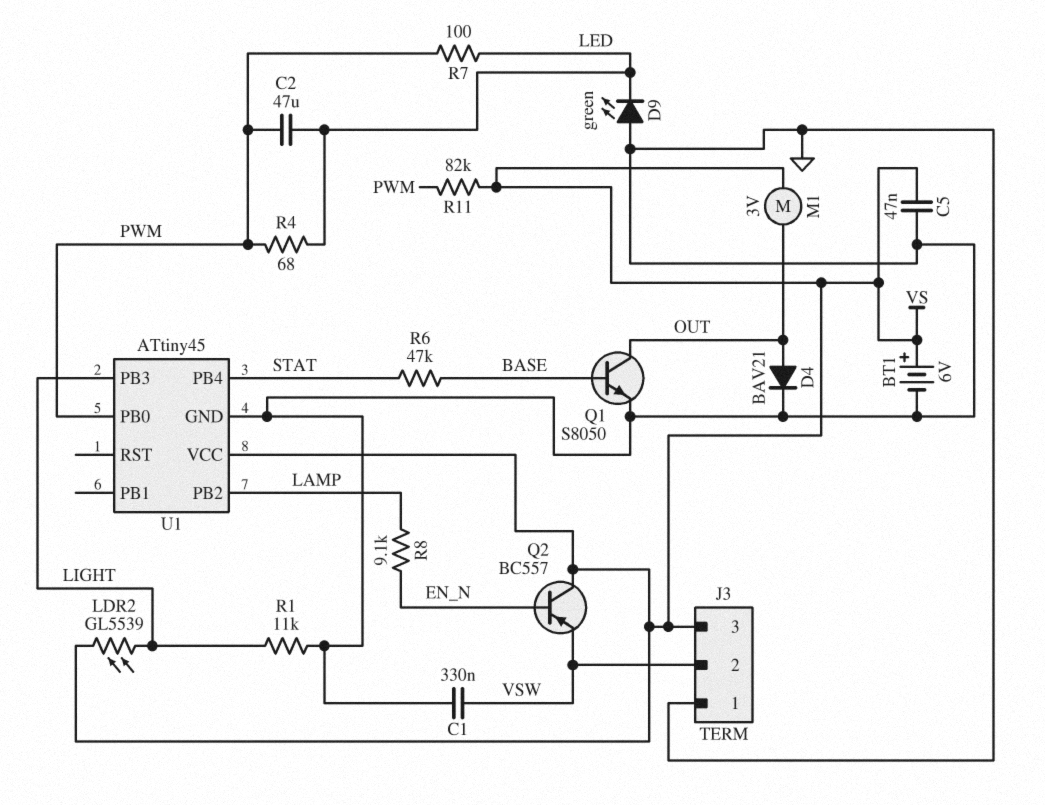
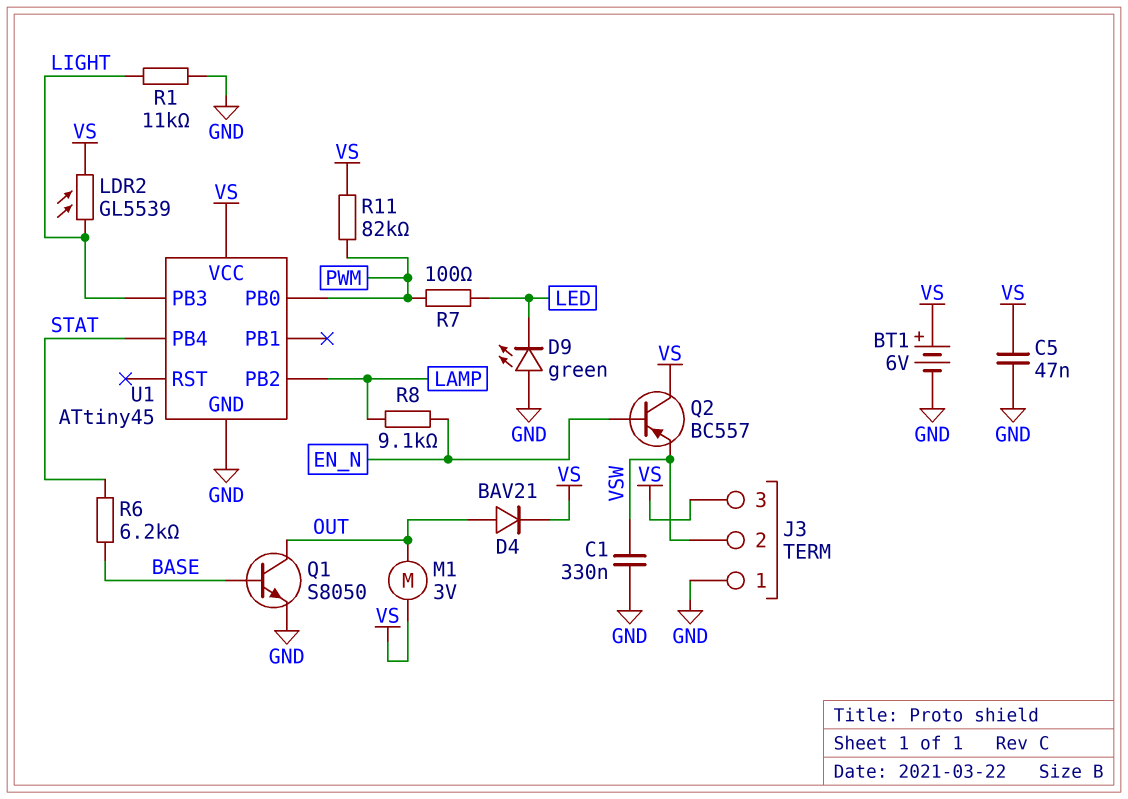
C2: 47uF (LED, PWM) -> none
D4: diode BAV21 (A OUT, K GND) -> diode BAV21 (A OUT, K VS)
R4: 68 (LED, PWM) -> none
R6: 47k (BASE, STAT) -> 6.2k (BASE, STAT)

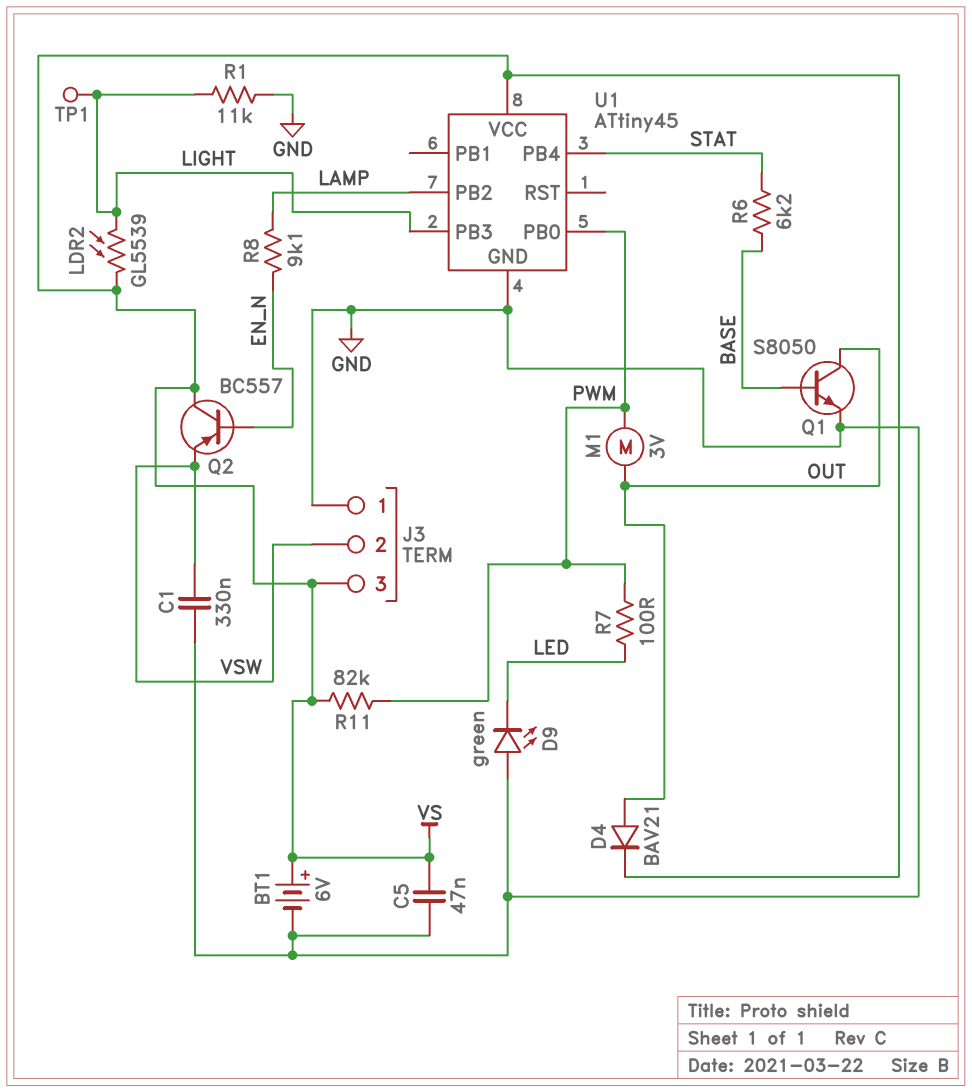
M1: motor 3V (OUT, VS) -> motor 3V (OUT, PWM)
TP1: none -> test point (LIGHT)

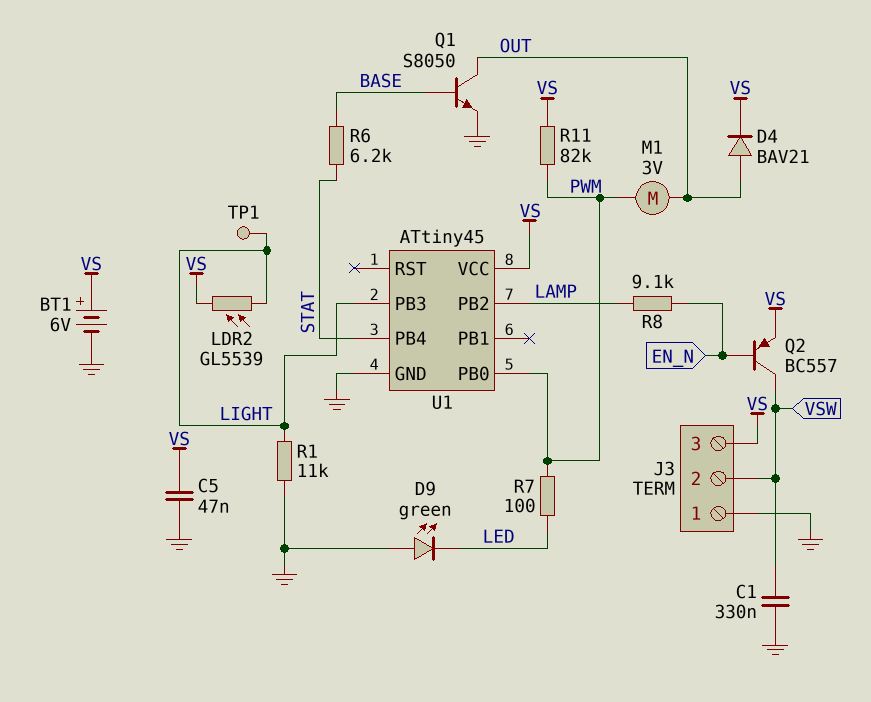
Q2: PNP BC557 (B EN_N, C VS, E VSW) -> PNP BC557 (B EN_N, C VSW, E VS)

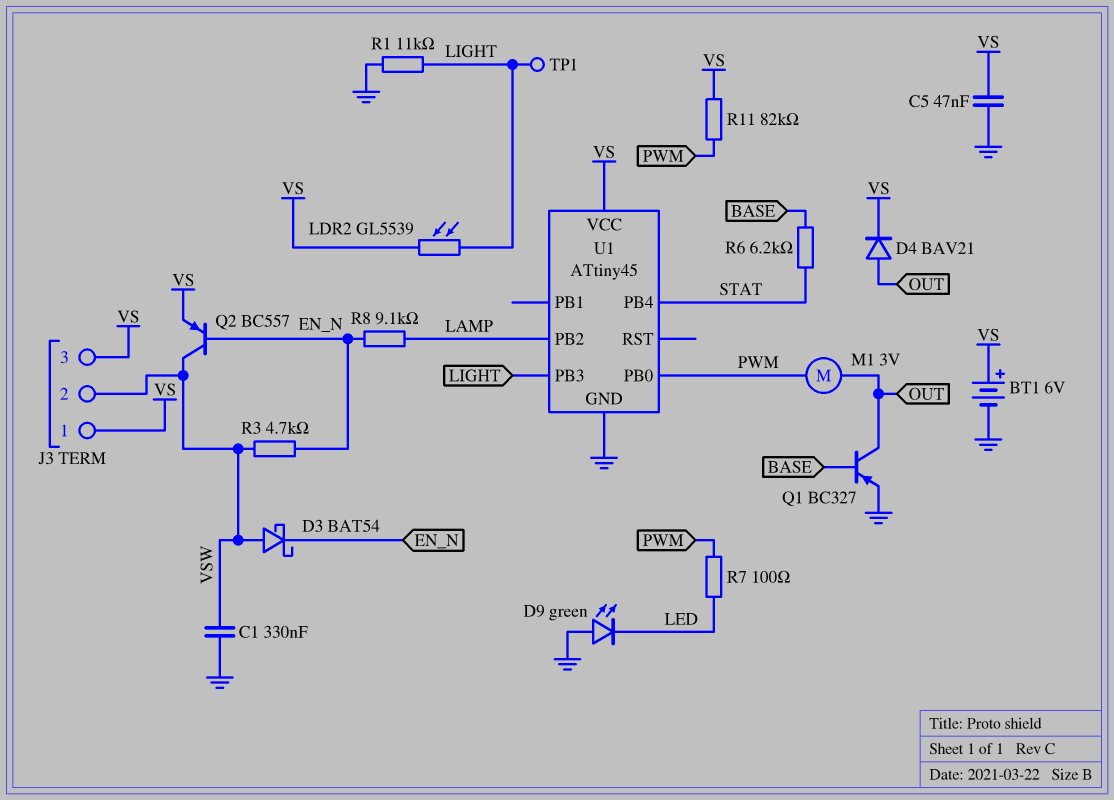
D3: none -> schottky BAT54 (A VSW, K EN_N)
J3 pin 1: GND -> VS
Q1: NPN S8050 (B BASE, C OUT, E GND) -> PNP BC327 (B BASE, C OUT, E GND)
R3: none -> 4.7k (EN_N, VSW)

